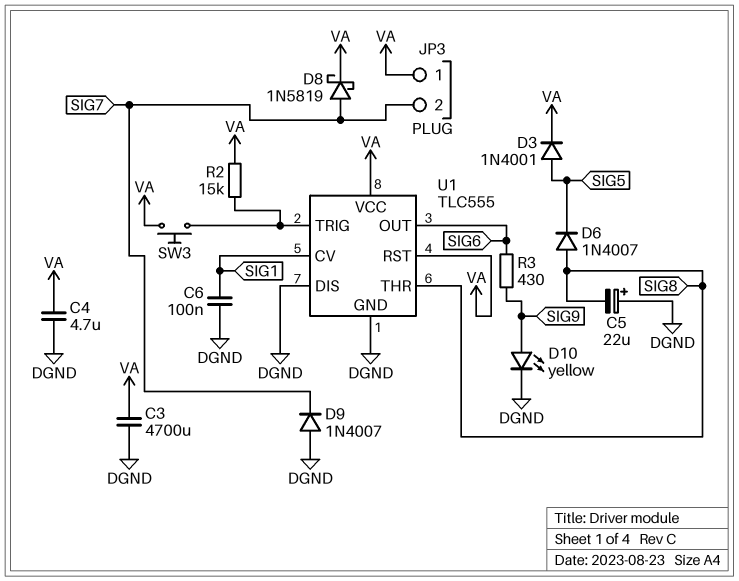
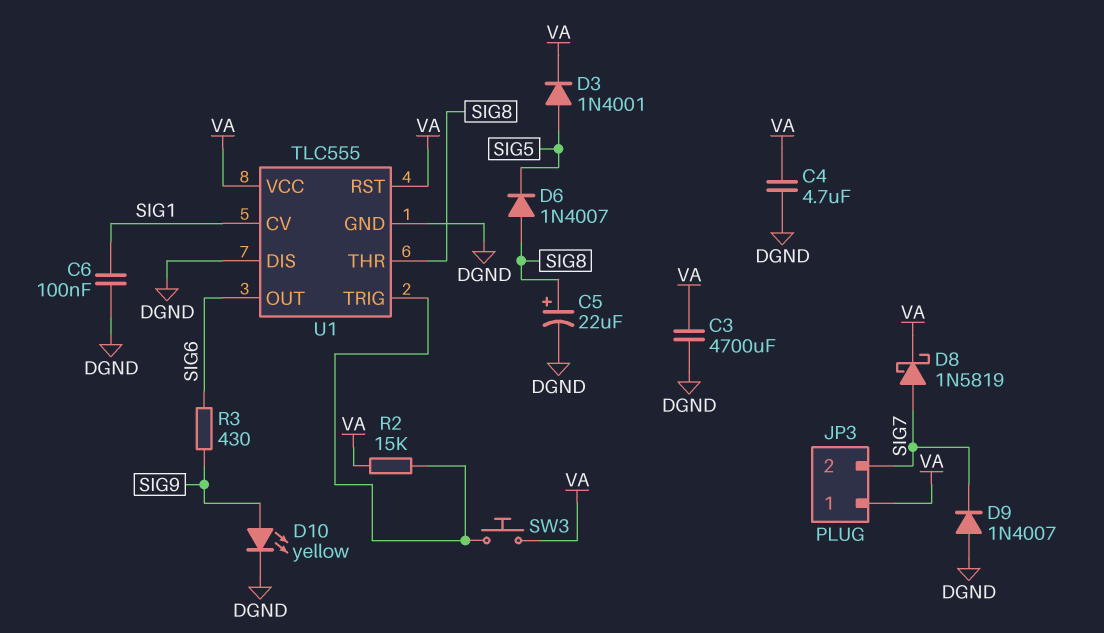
C5: 22uF (plus DGND, minus SIG8) -> 22uF (plus SIG8, minus DGND)

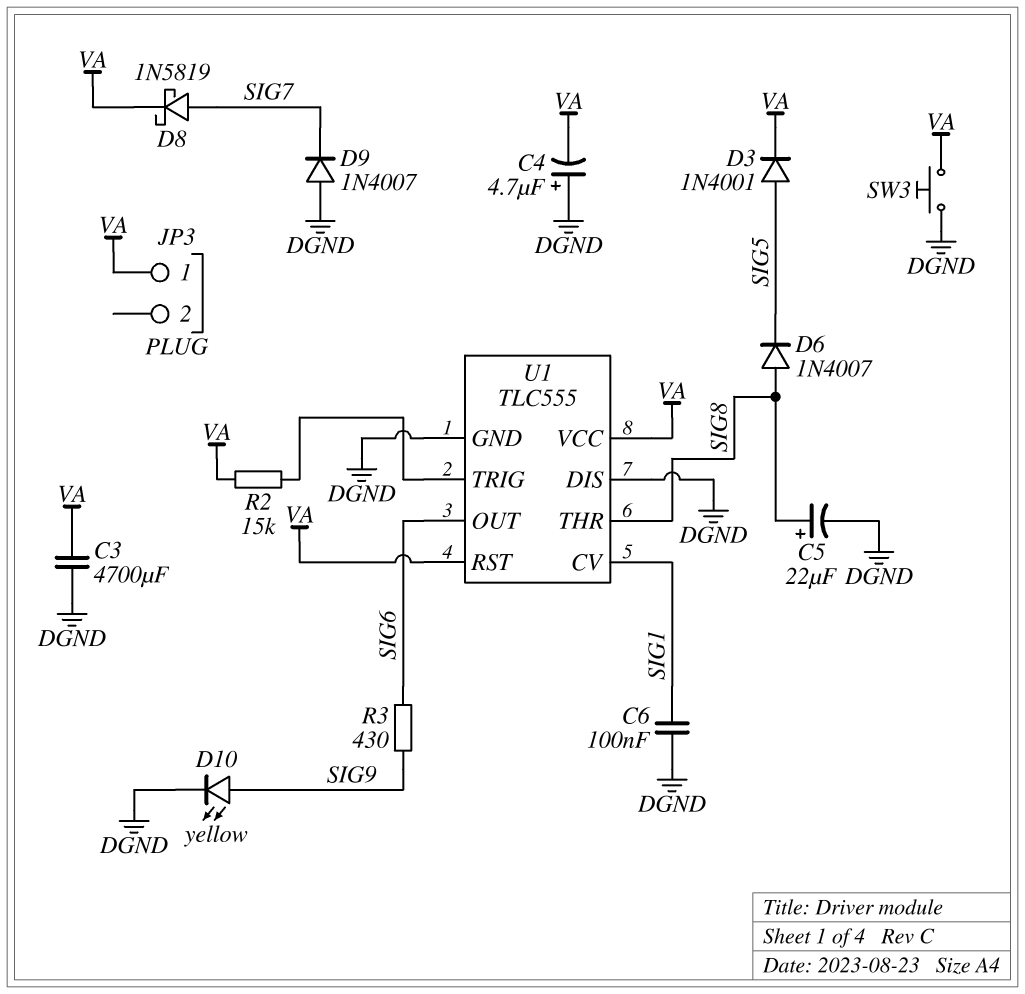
C4: 4.7uF (DGND, VA) -> 4.7uF (plus DGND, minus VA)
JP3 pin 2: SIG7 -> none
SW3: button (U1/TRIG, VA) -> button (DGND, VA)

